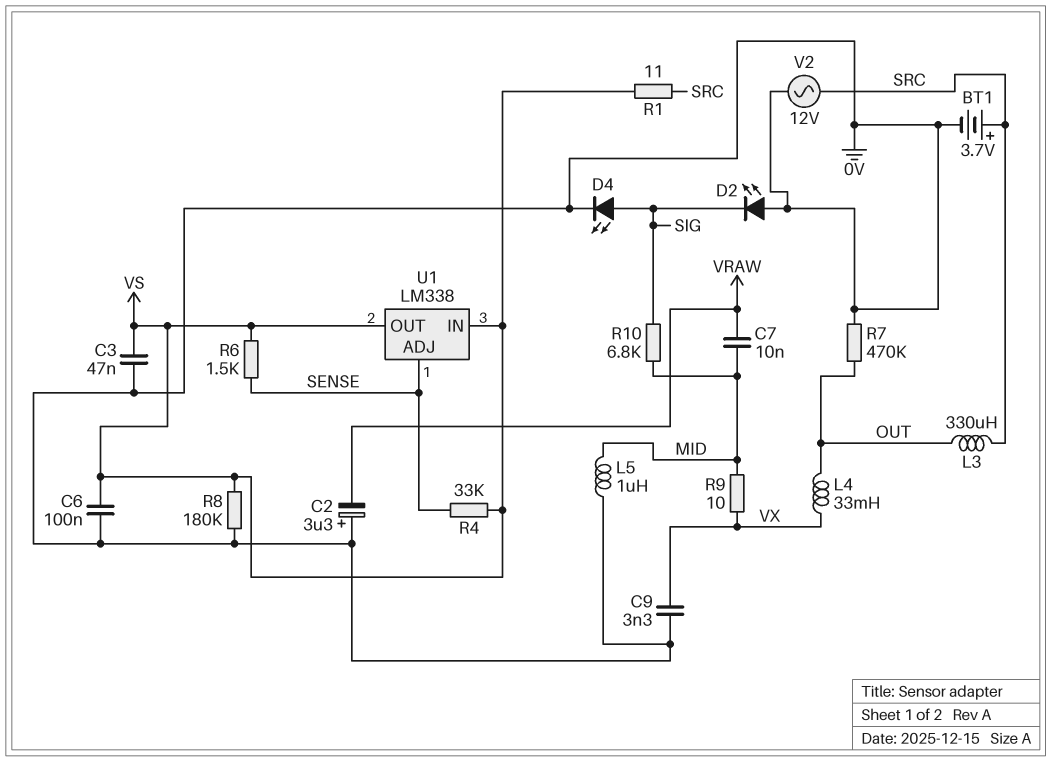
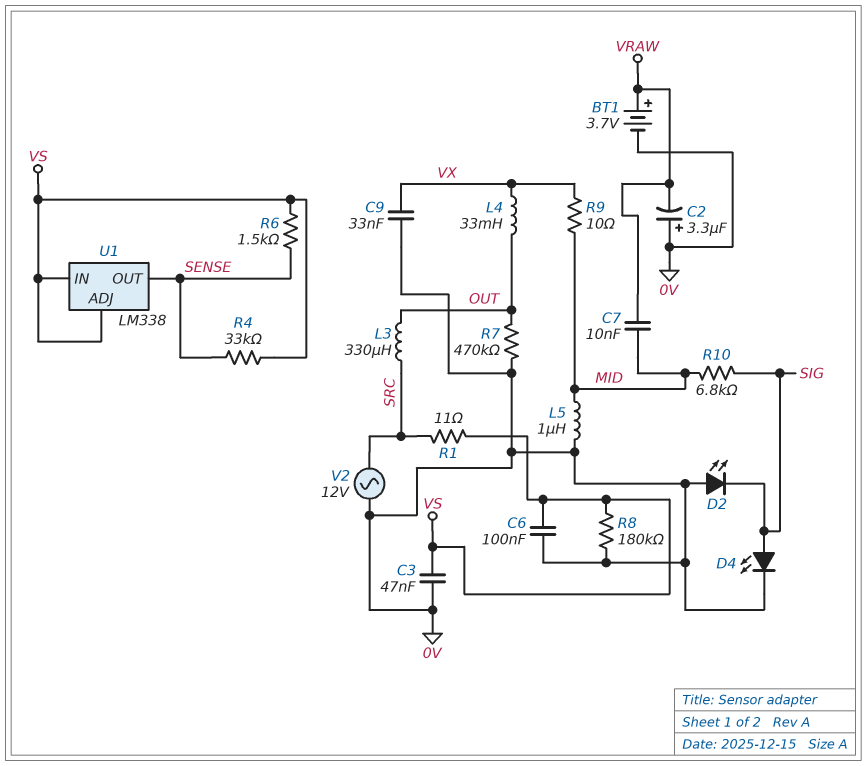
BT1: 3.7V (plus SRC, minus 0V) -> 3.7V (plus VRAW, minus 0V)
C9: 3.3nF (0V, VX) -> 33nF (0V, VX)
U1 pin ADJ: SENSE -> VS
U1 pin OUT: VS -> SENSE

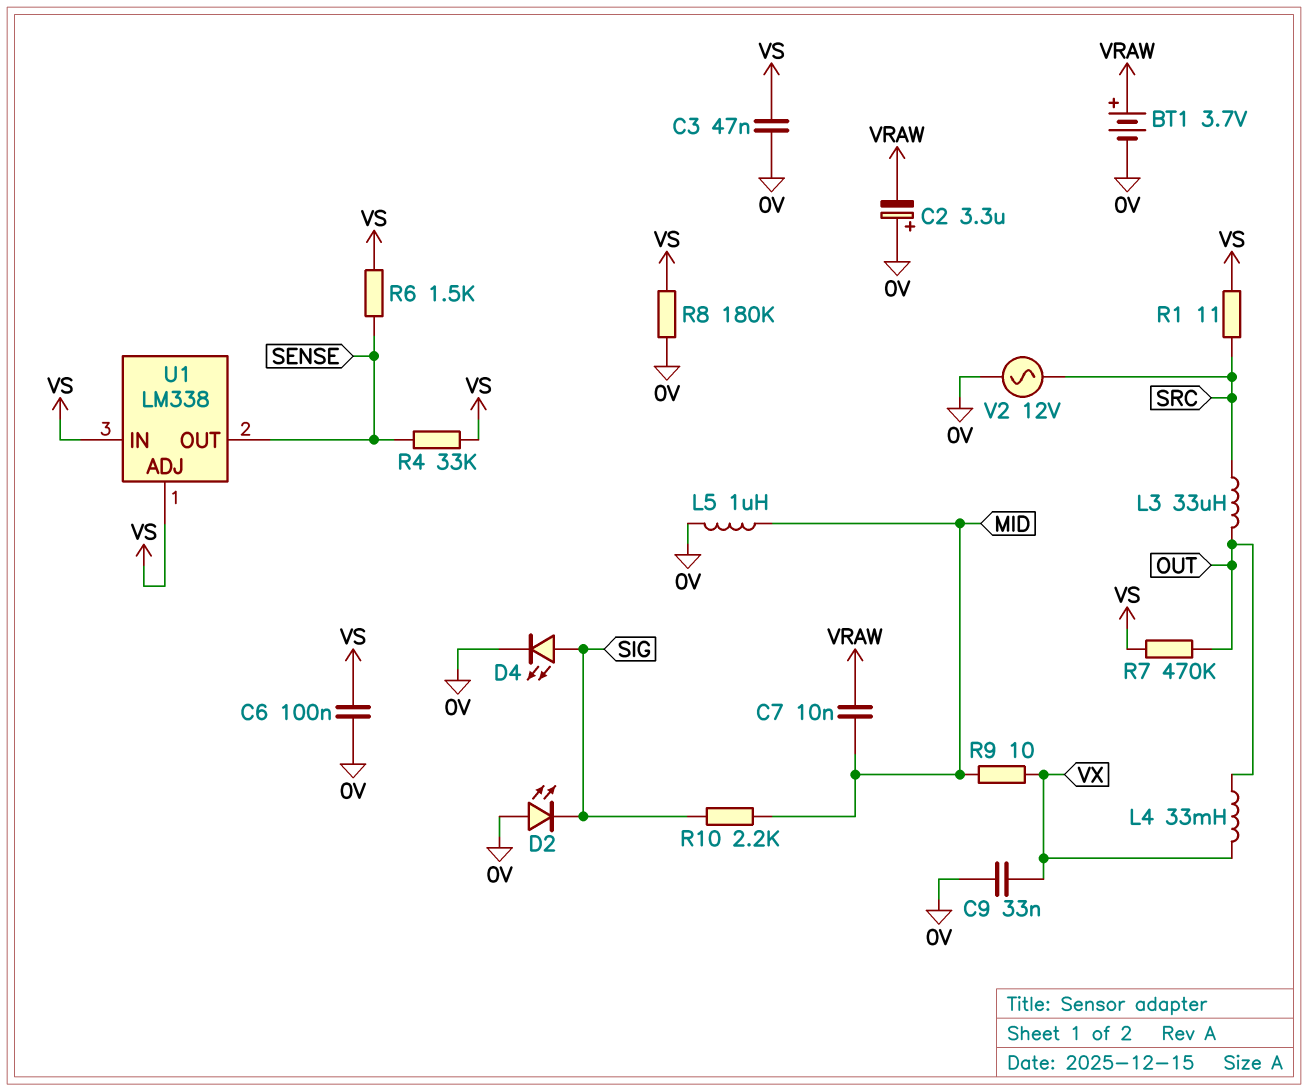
L3: 330uH (OUT, SRC) -> 33uH (OUT, SRC)
R7: 470k (0V, OUT) -> 470k (OUT, VS)
R10: 6.8k (MID, SIG) -> 2.2k (MID, SIG)

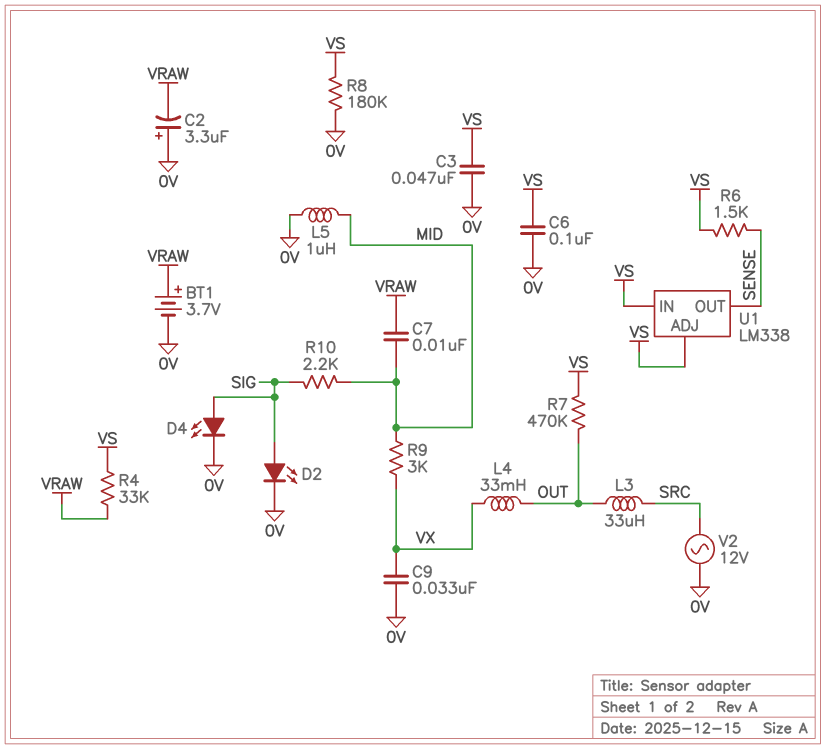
D2: LED (A 0V, K SIG) -> LED (A SIG, K 0V)
R1: 11 (SRC, VS) -> none
R4: 33k (SENSE, VS) -> 33k (VRAW, VS)
R9: 10 (MID, VX) -> 3k (MID, VX)

